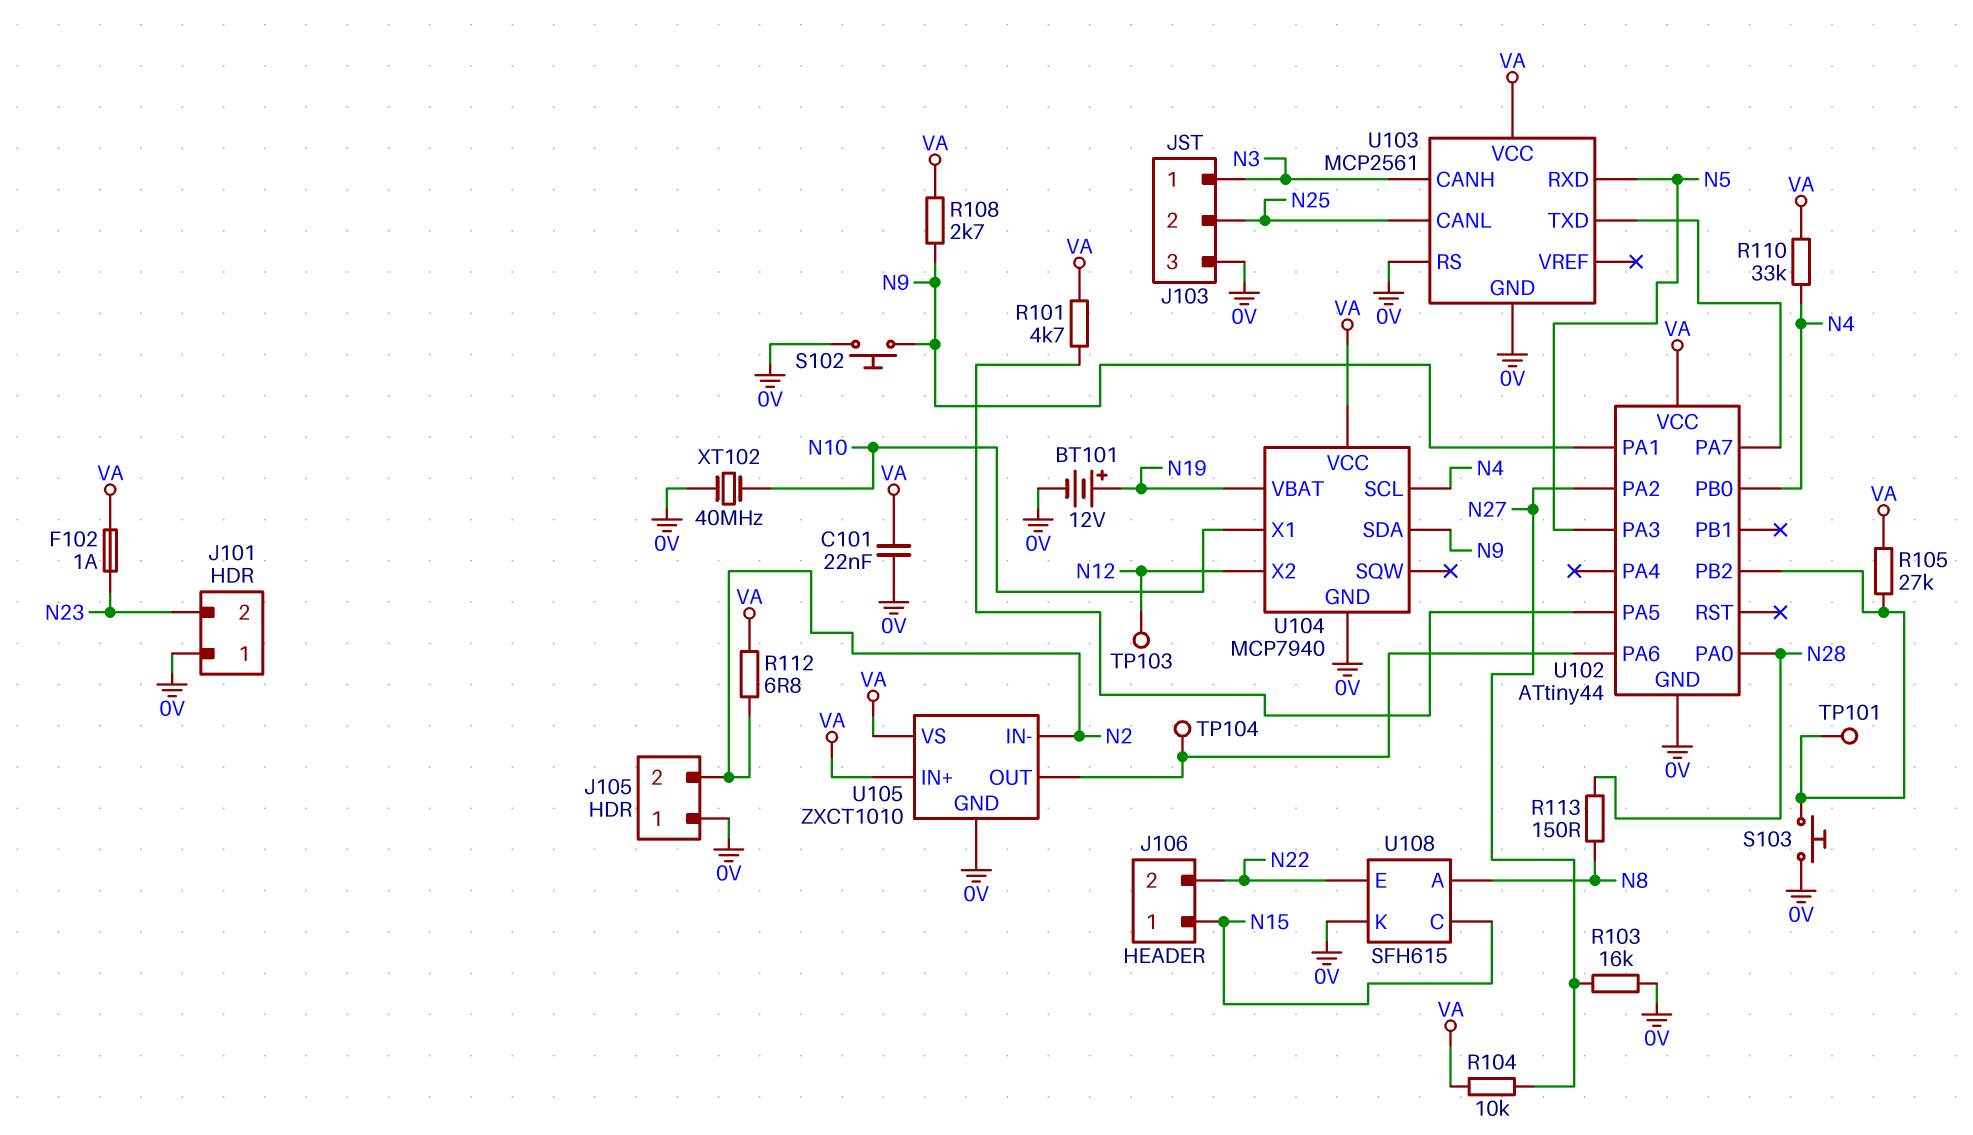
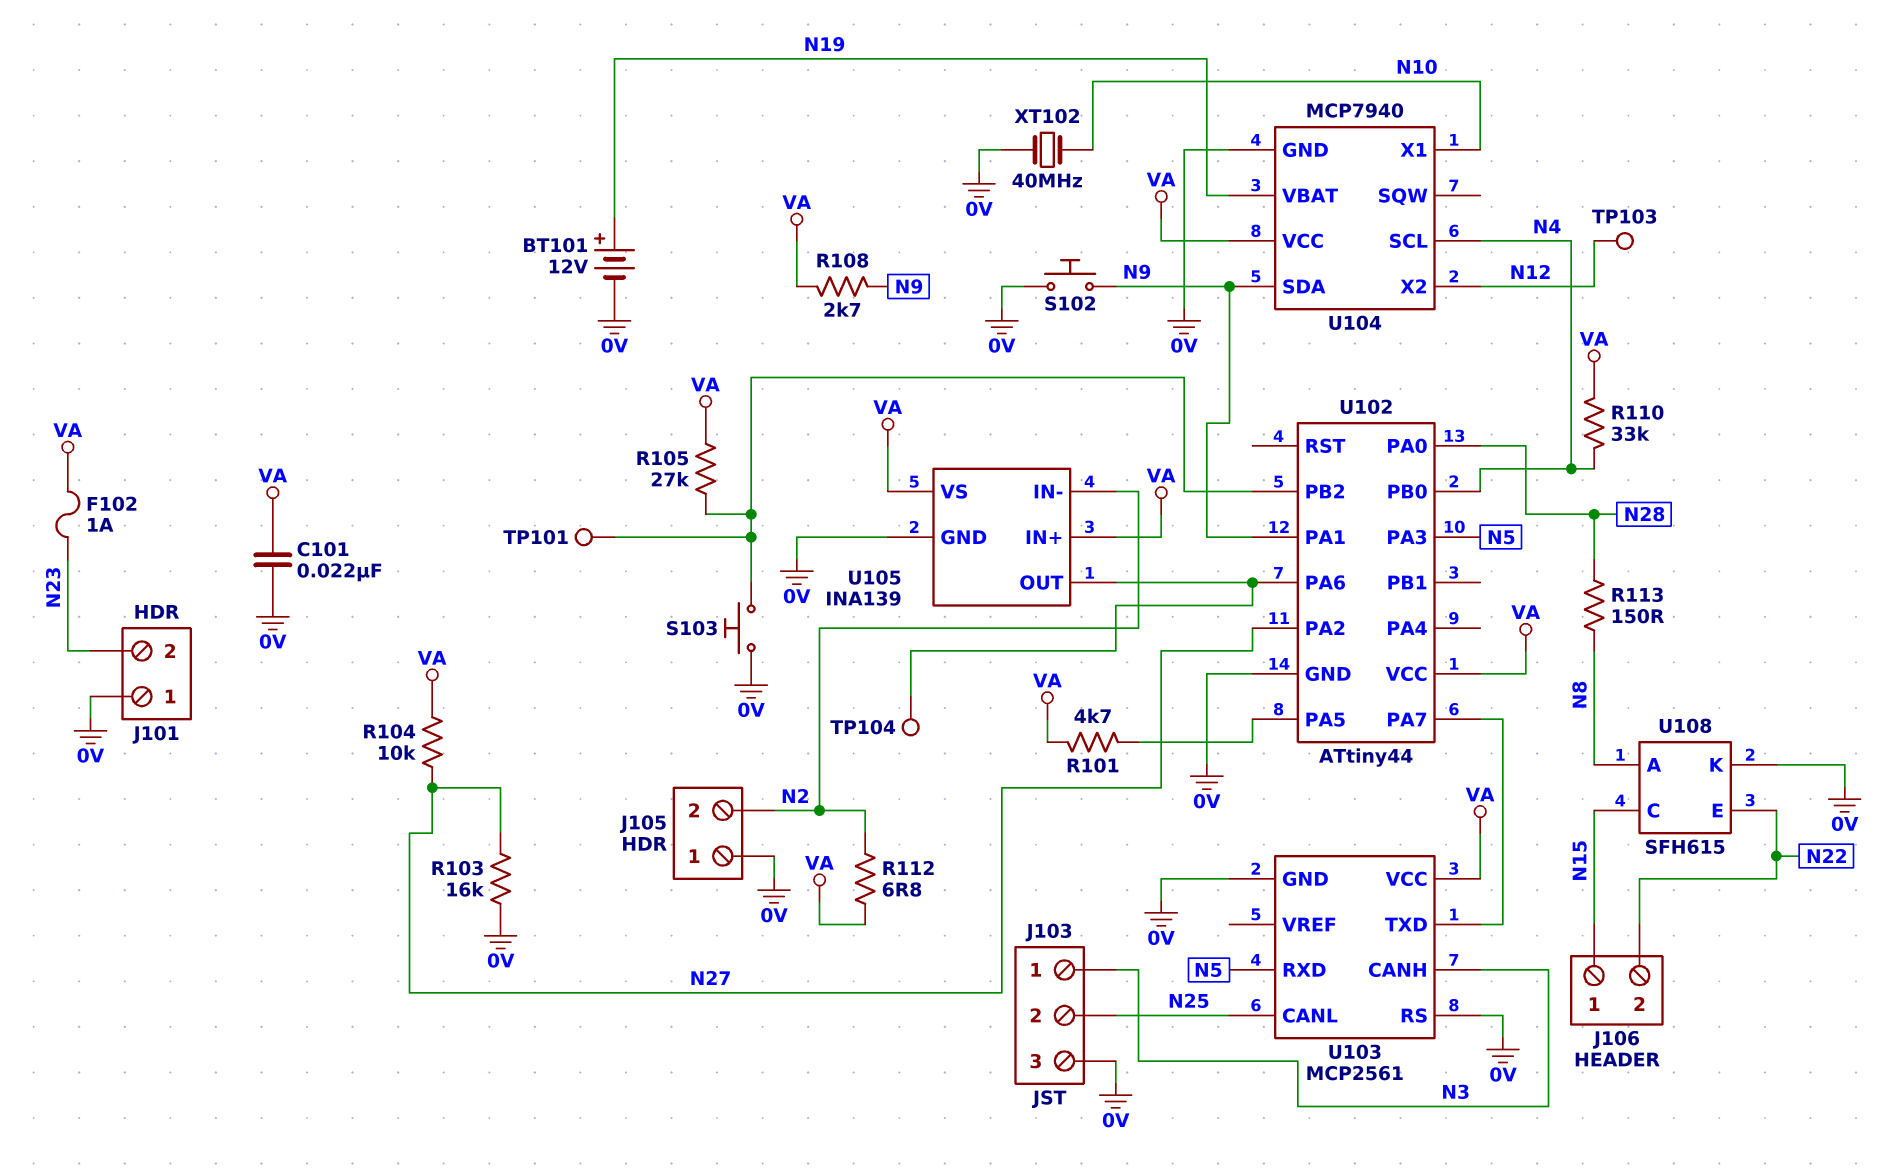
U105: ZXCT1010 -> INA139

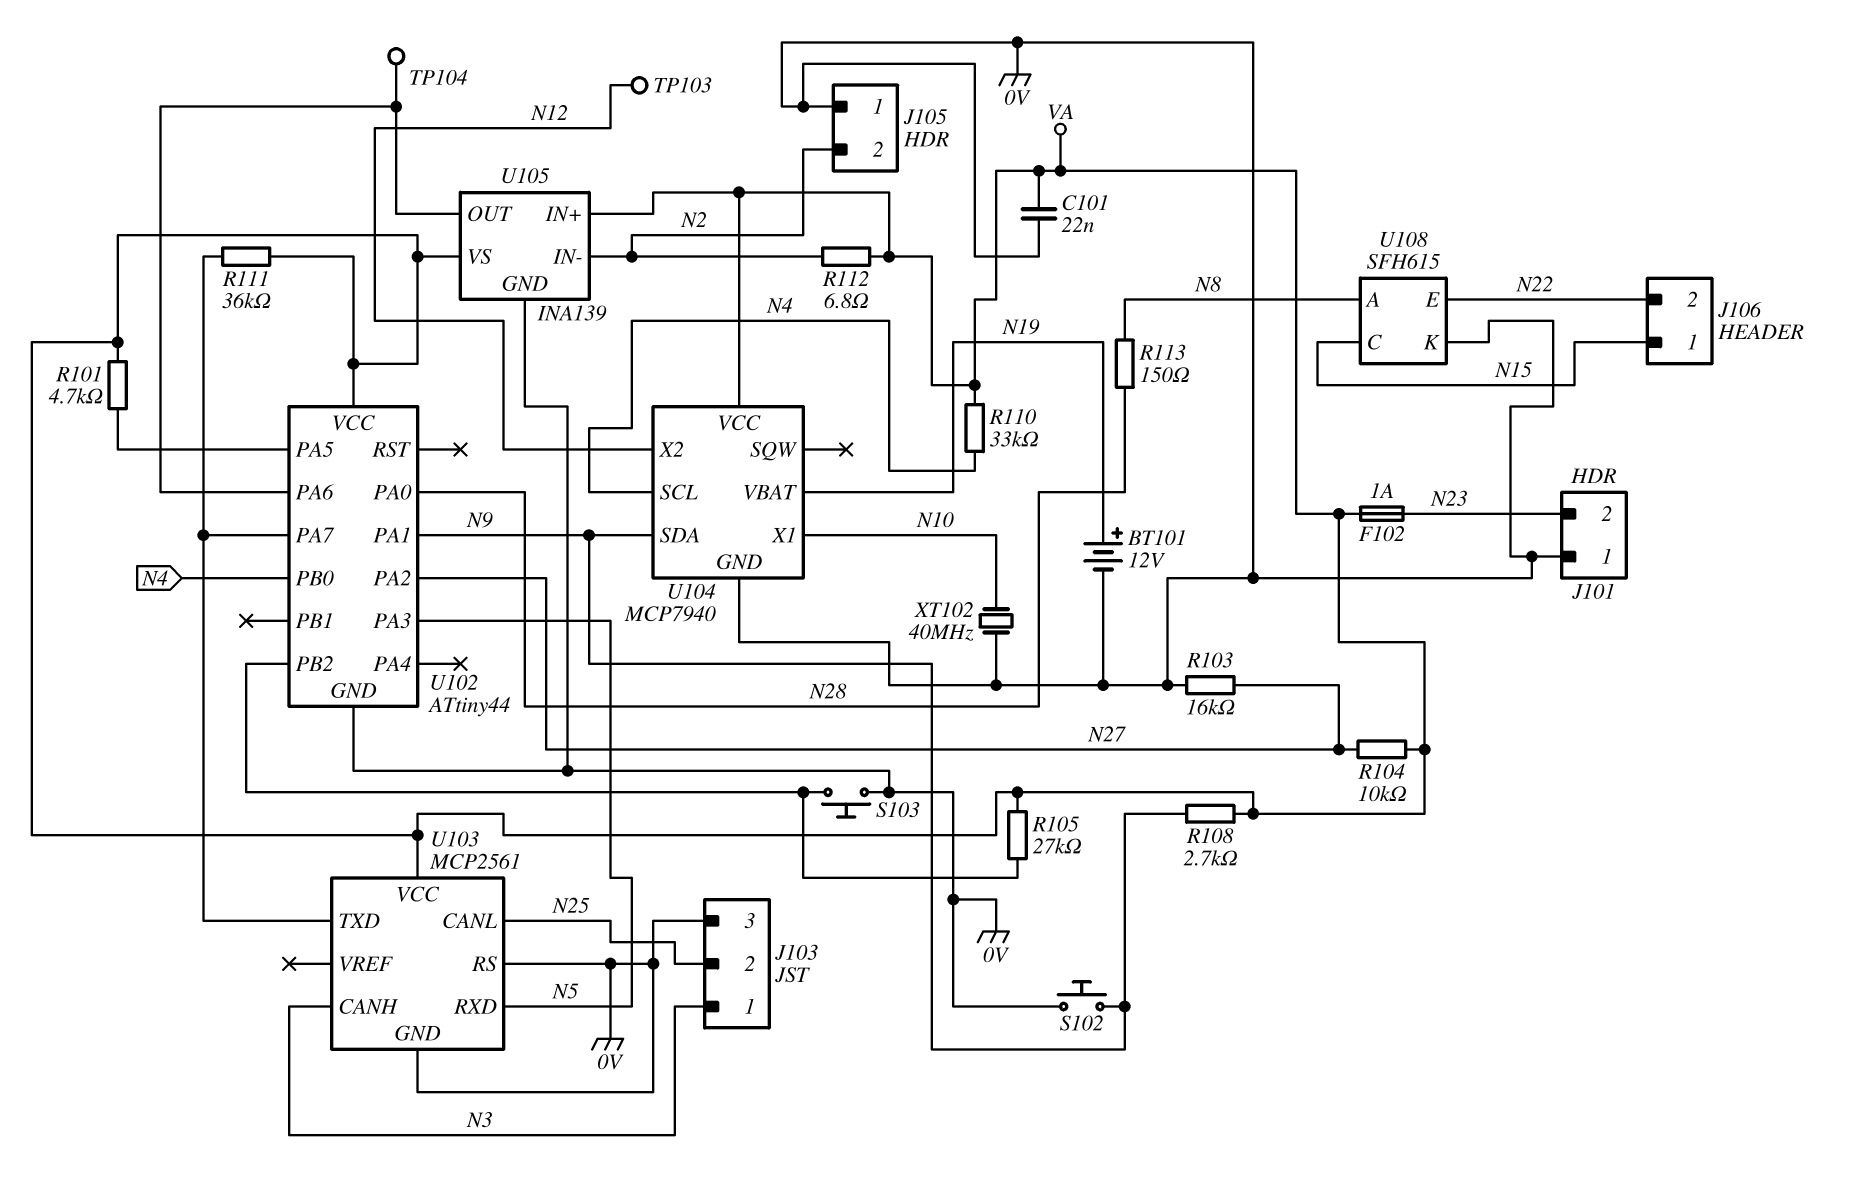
R111: none -> 36k (U102/PA7, VA)
TP101: test point (U102/PB2) -> none

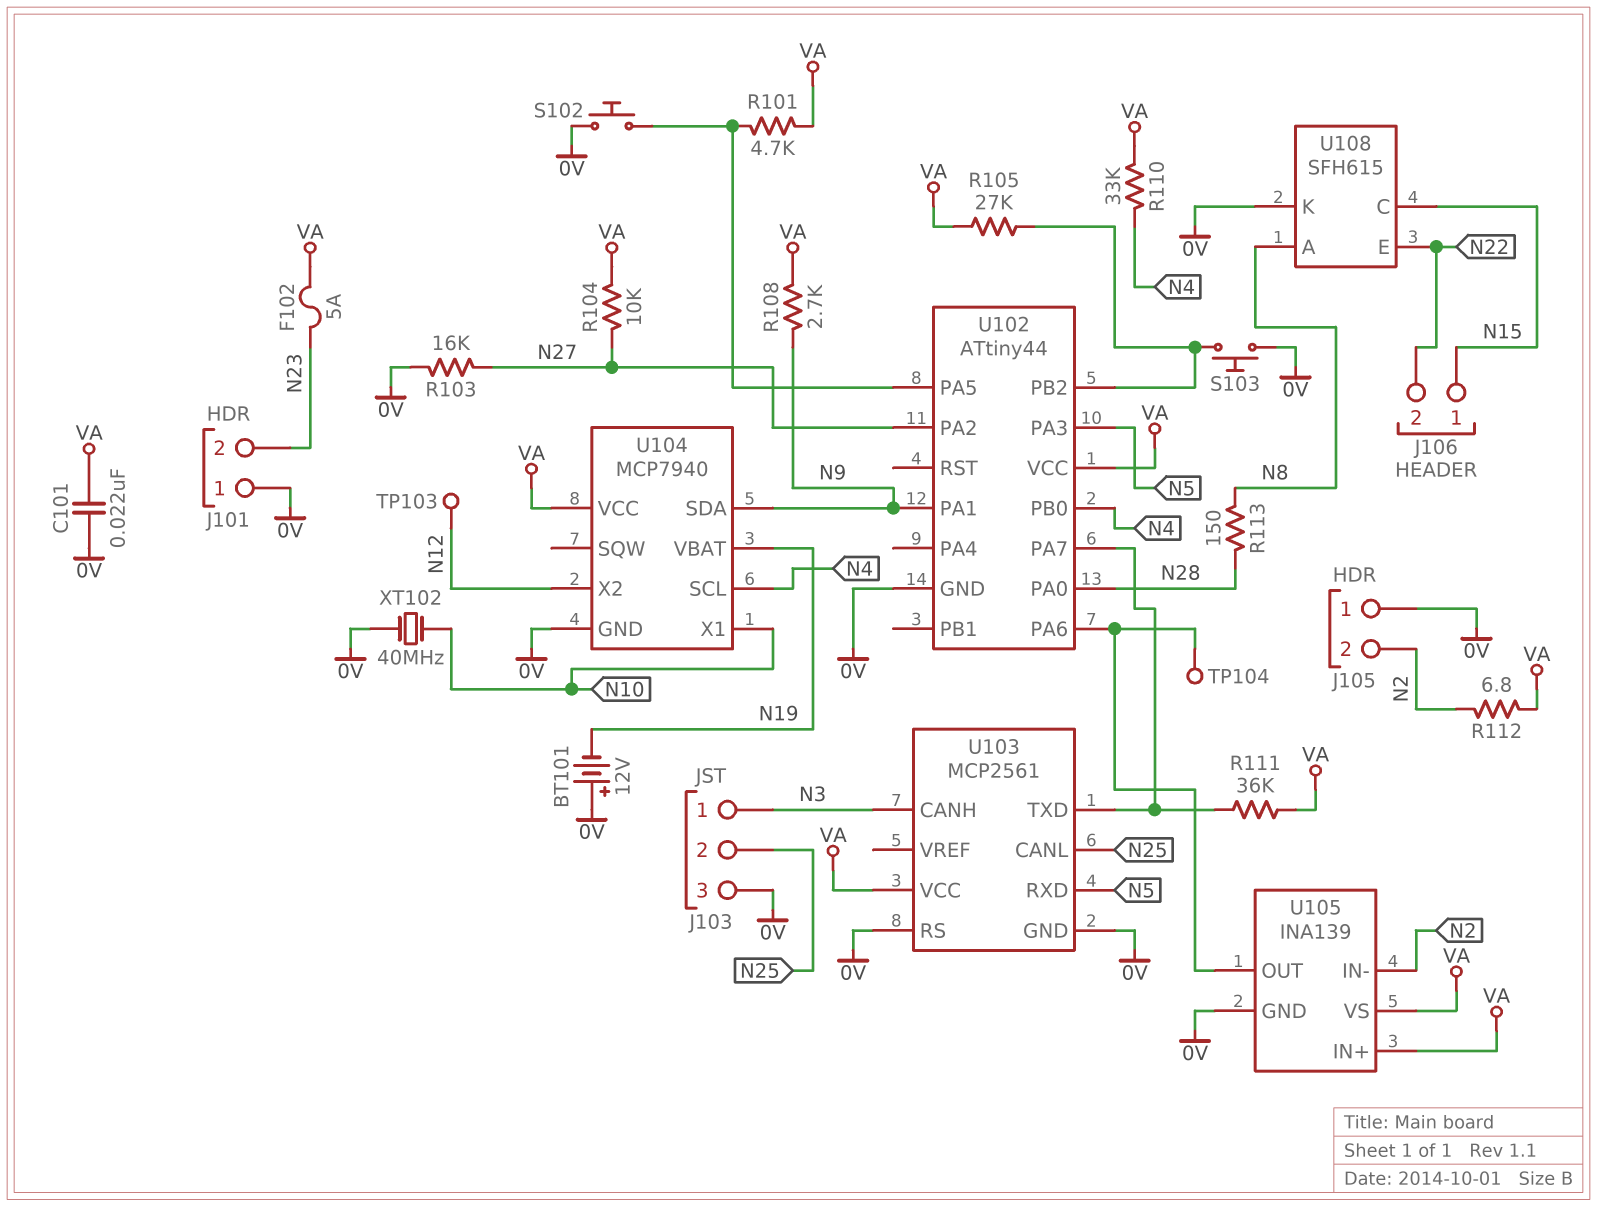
BT101: 12V (plus N19, minus 0V) -> 12V (plus 0V, minus N19)
F102: 1A (N23, VA) -> 5A (N23, VA)
S102: button (0V, N9) -> button (0V, U102/PA5)

